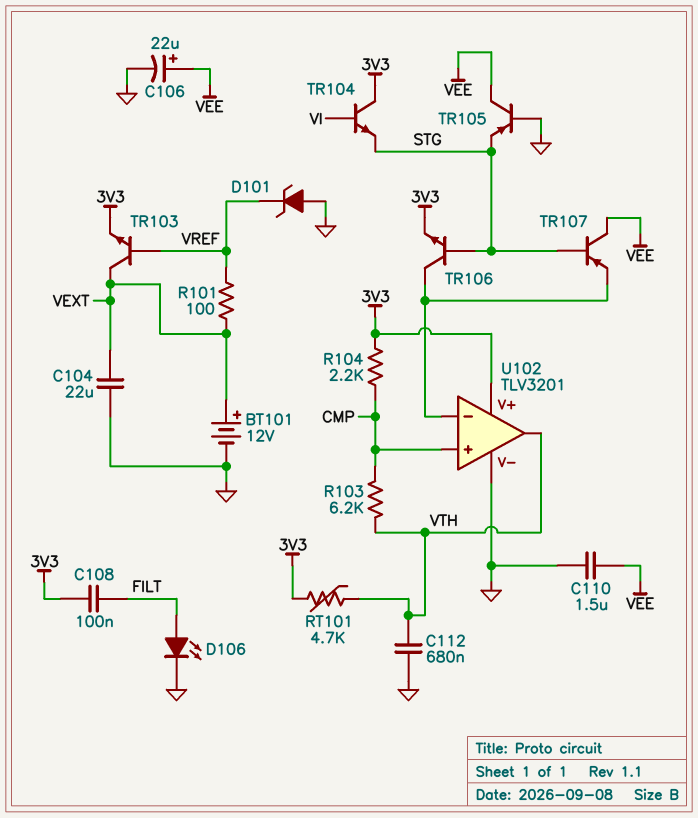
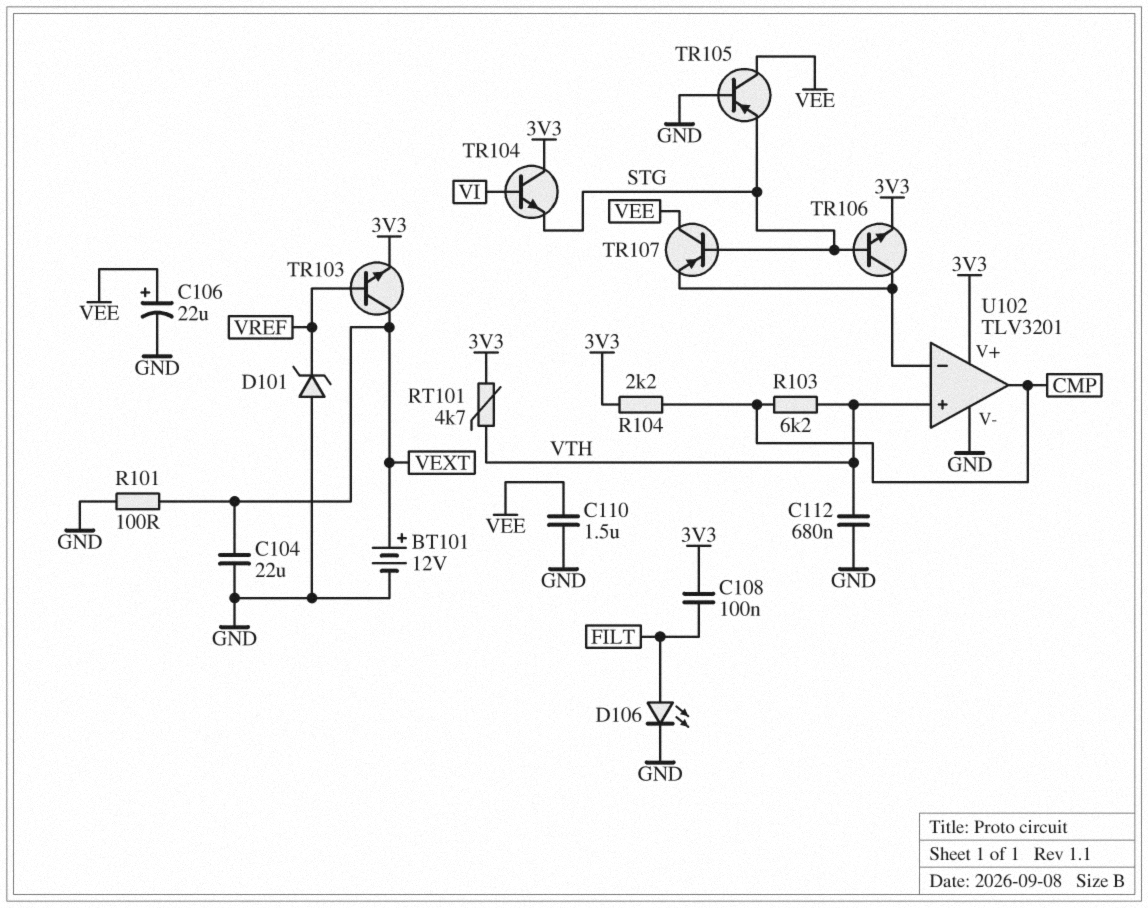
R101: 100 (VEXT, VREF) -> 100 (GND, VEXT)
U102 pin in+: CMP -> VTH
U102 pin out: VTH -> CMP

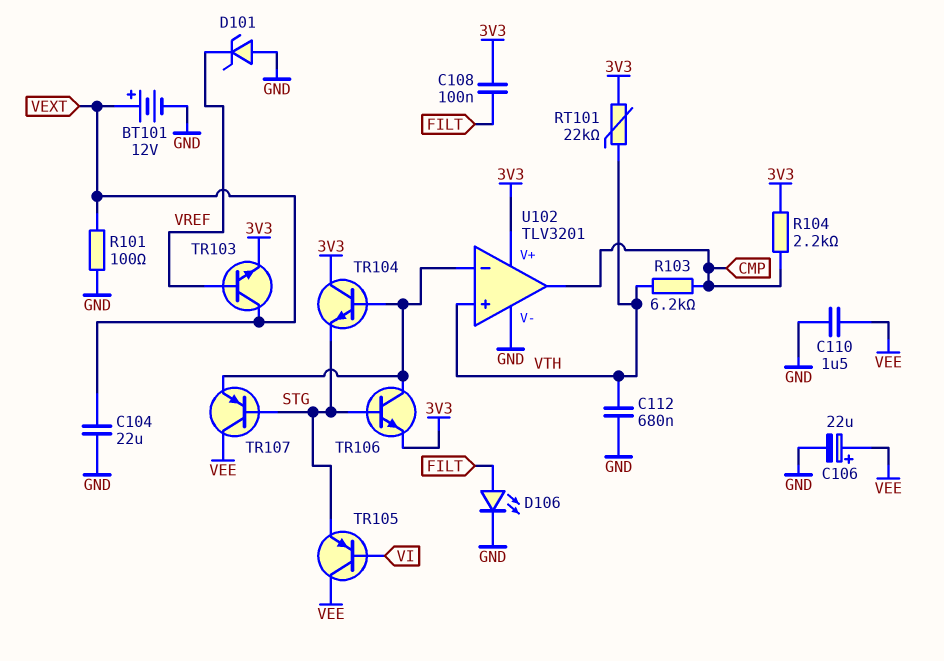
RT101: 4.7k (3V3, VTH) -> 22k (3V3, VTH)
TR104: NPN (B VI, C 3V3, E STG) -> NPN (B U102/in-, C 3V3, E STG)
TR105: PNP (B GND, C VEE, E STG) -> PNP (B VI, C VEE, E STG)

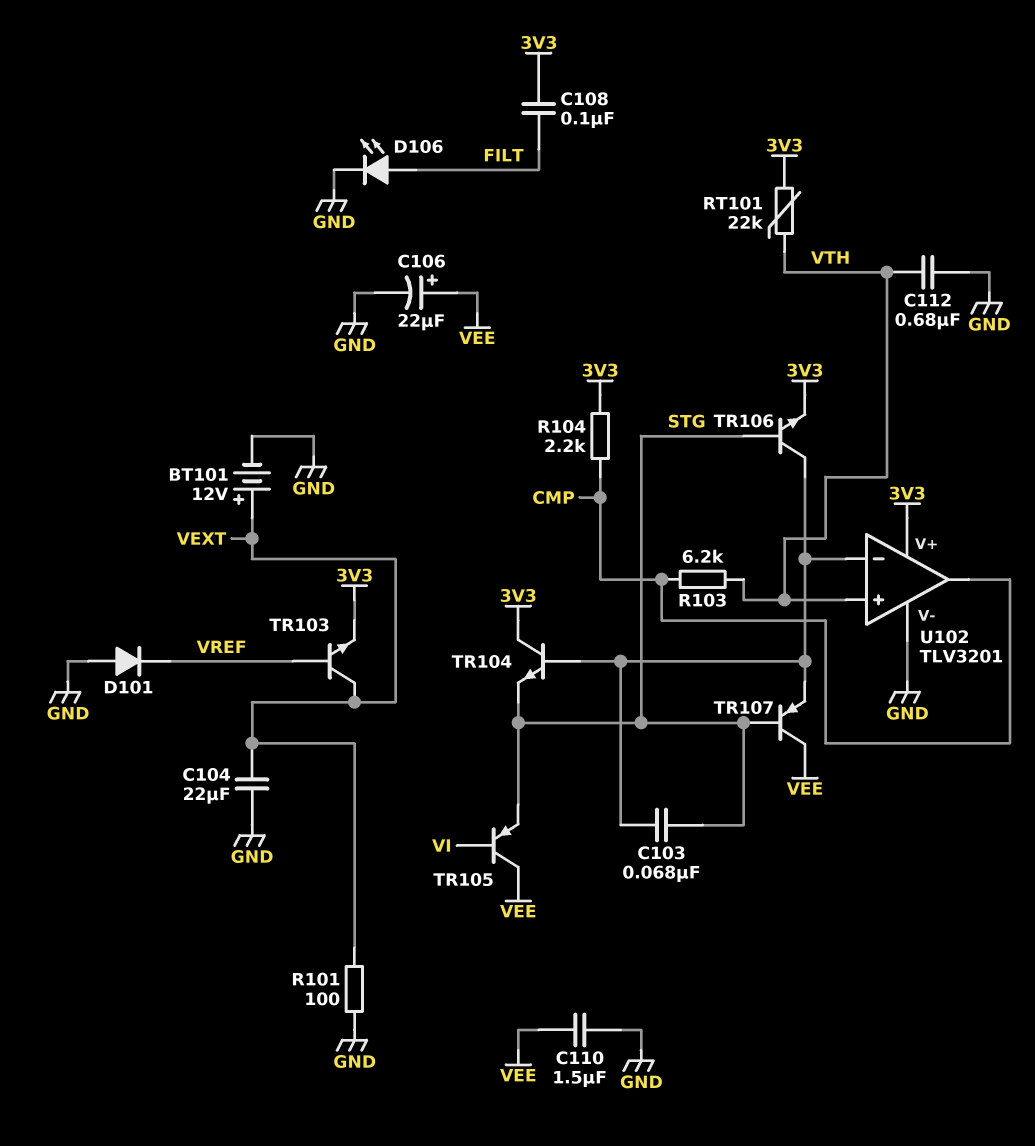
C103: none -> 68nF (STG, U102/in-)
D101: zener (A GND, K VREF) -> diode (A GND, K VREF)

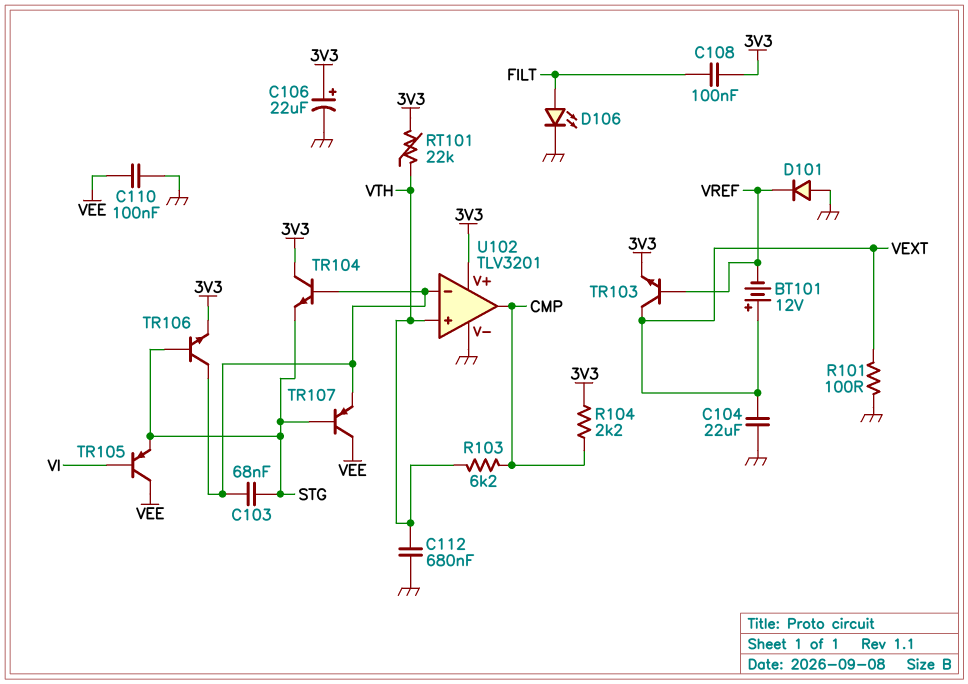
BT101: 12V (plus VEXT, minus GND) -> 12V (plus VEXT, minus VREF)
C106: 22uF (plus VEE, minus GND) -> 22uF (plus 3V3, minus GND)
C110: 1.5uF (GND, VEE) -> 100nF (GND, VEE)

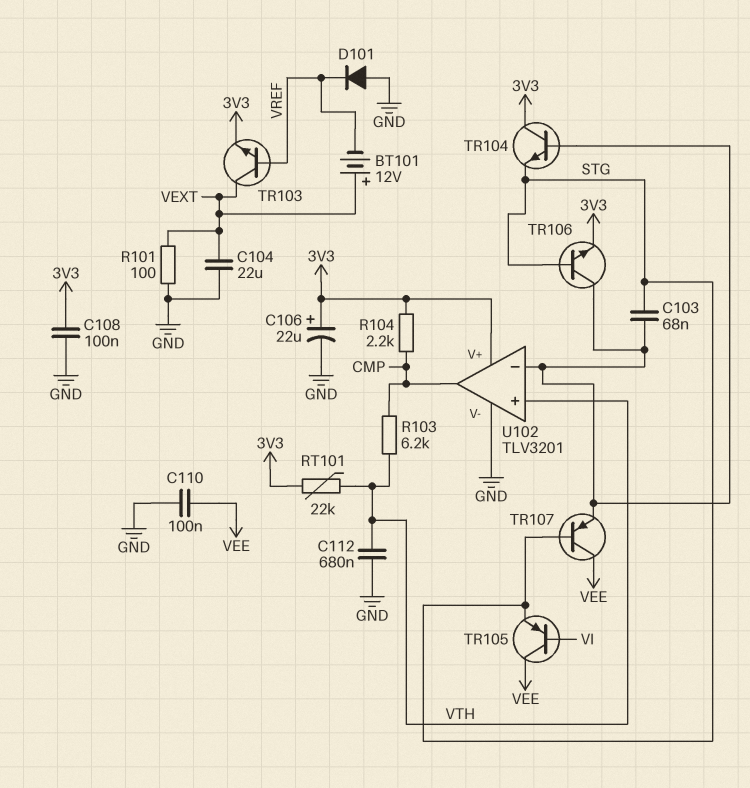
C108: 100nF (3V3, FILT) -> 100nF (3V3, GND)
D106: LED (A FILT, K GND) -> none

